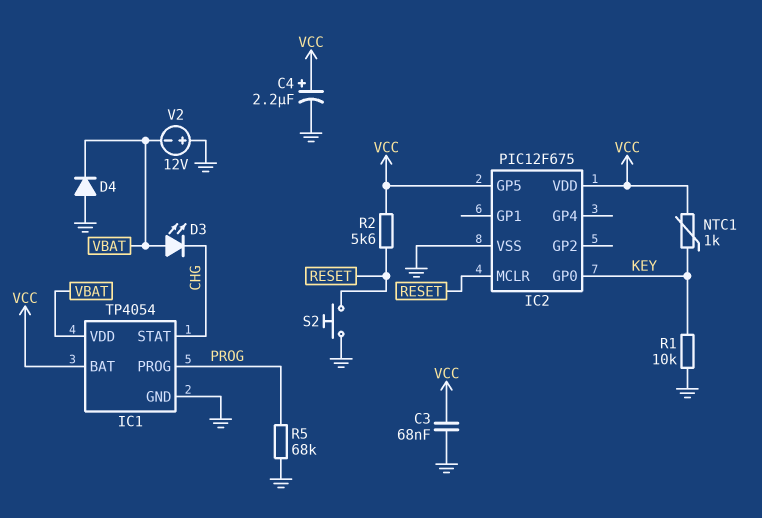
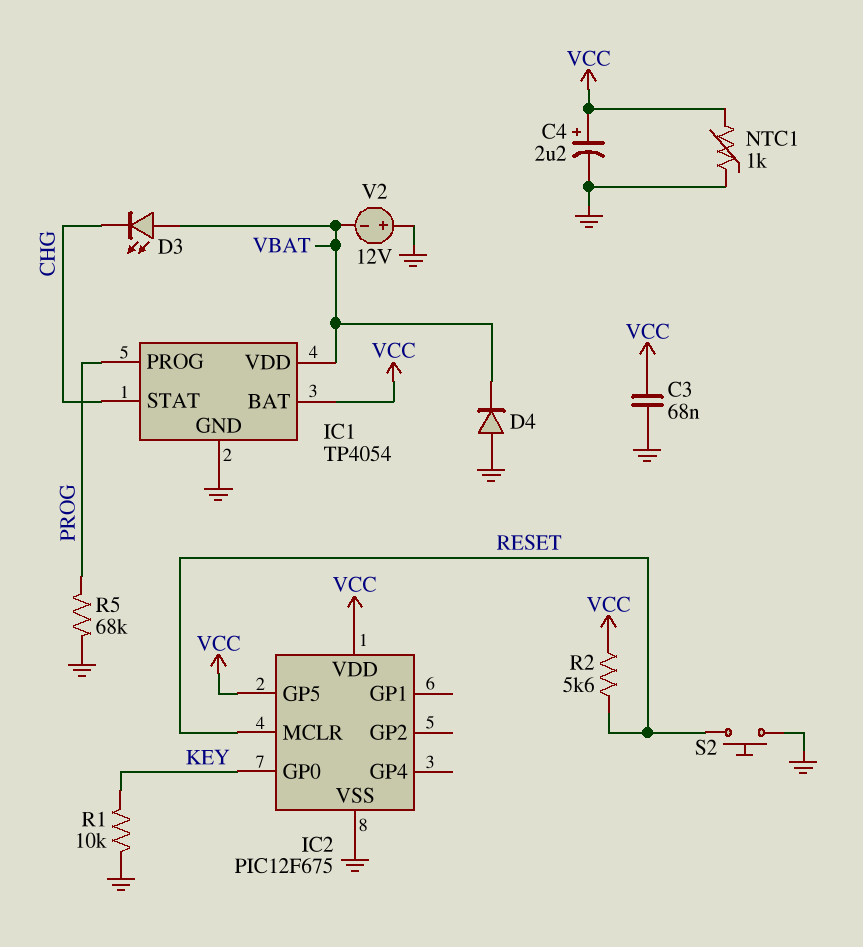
NTC1: 1k (KEY, VCC) -> 1k (GND, VCC)

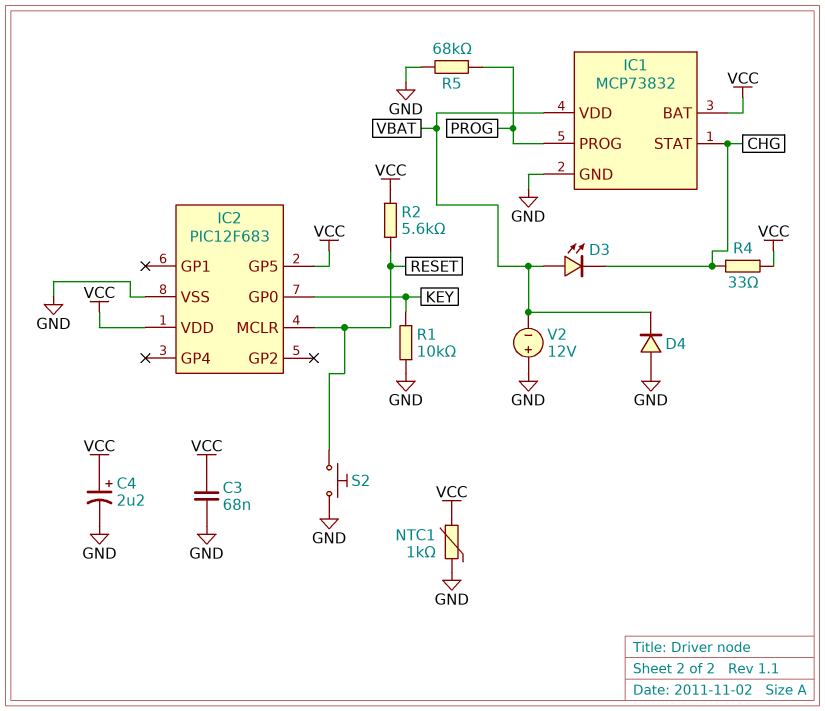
IC1: TP4054 -> MCP73832
IC2: PIC12F675 -> PIC12F683
R4: none -> 33 (CHG, VCC)

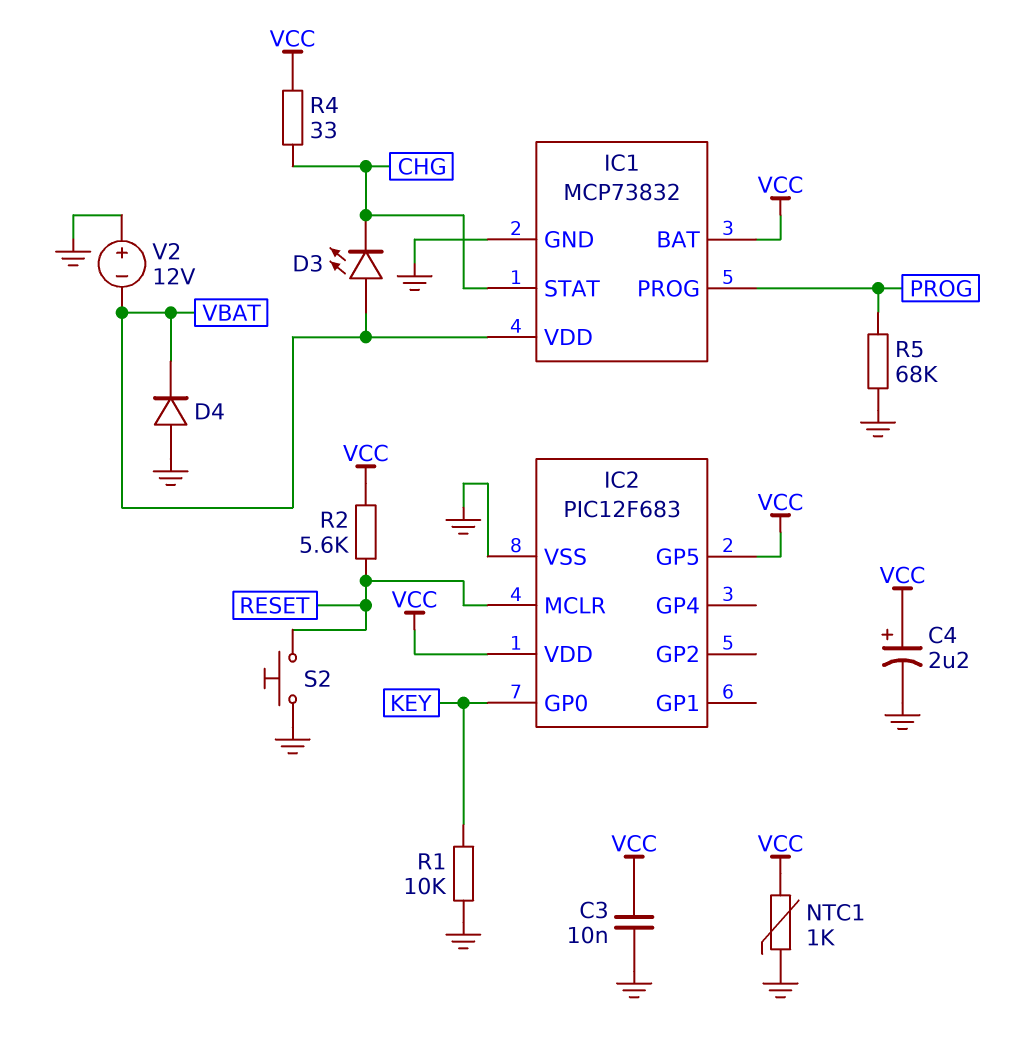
C3: 68nF (GND, VCC) -> 10nF (GND, VCC)

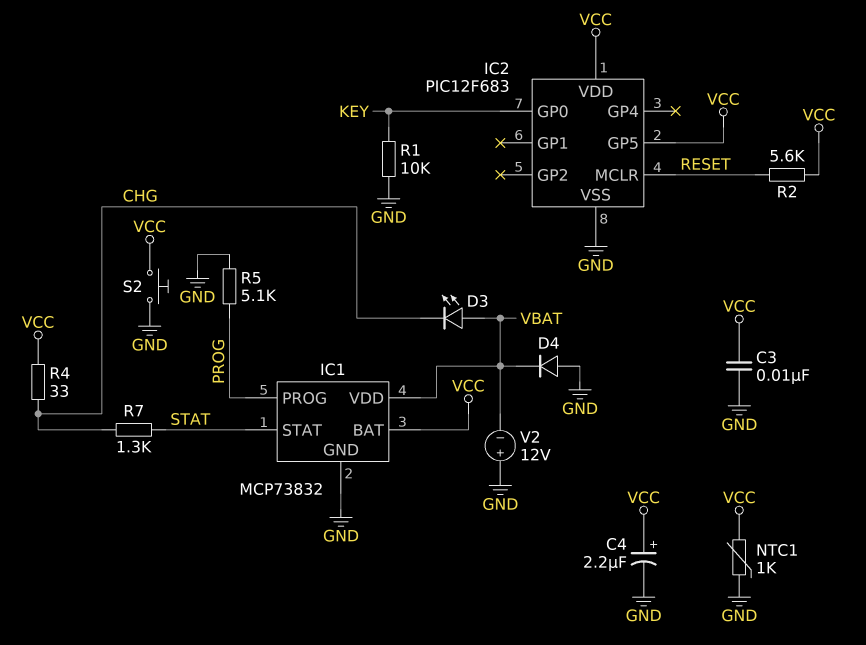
IC1 pin STAT: CHG -> STAT
R5: 68k (GND, PROG) -> 5.1k (GND, PROG)
R7: none -> 1.3k (CHG, STAT)
S2: button (GND, RESET) -> button (GND, VCC)

